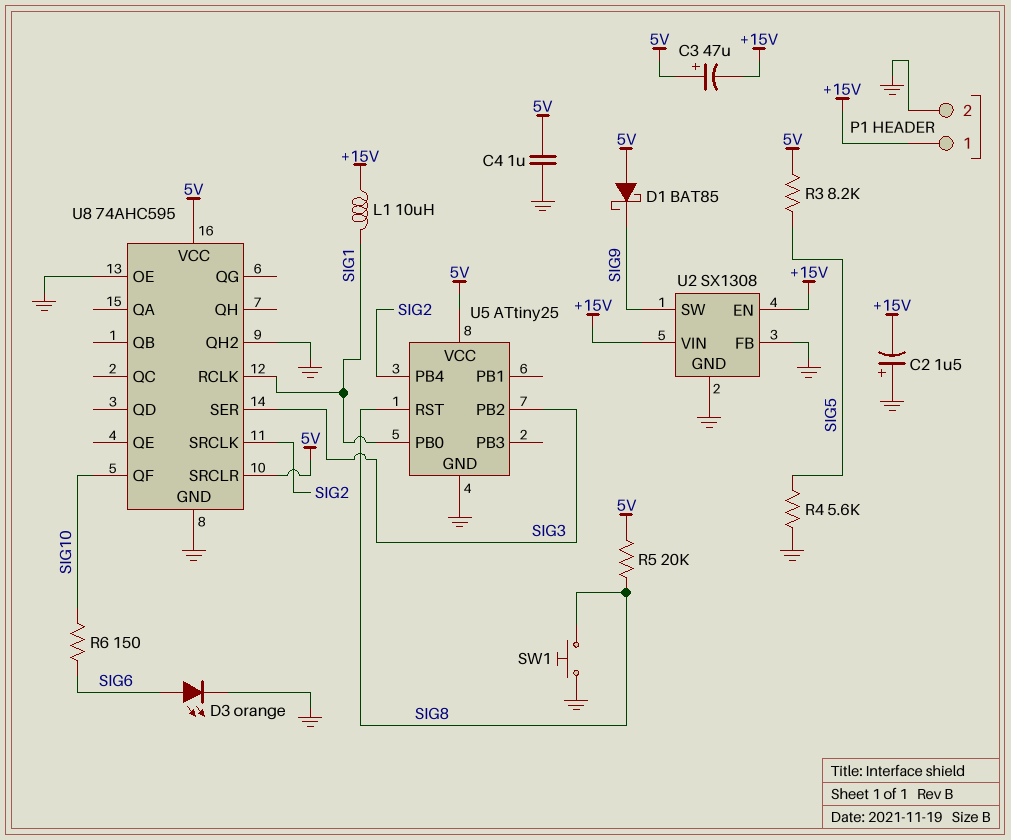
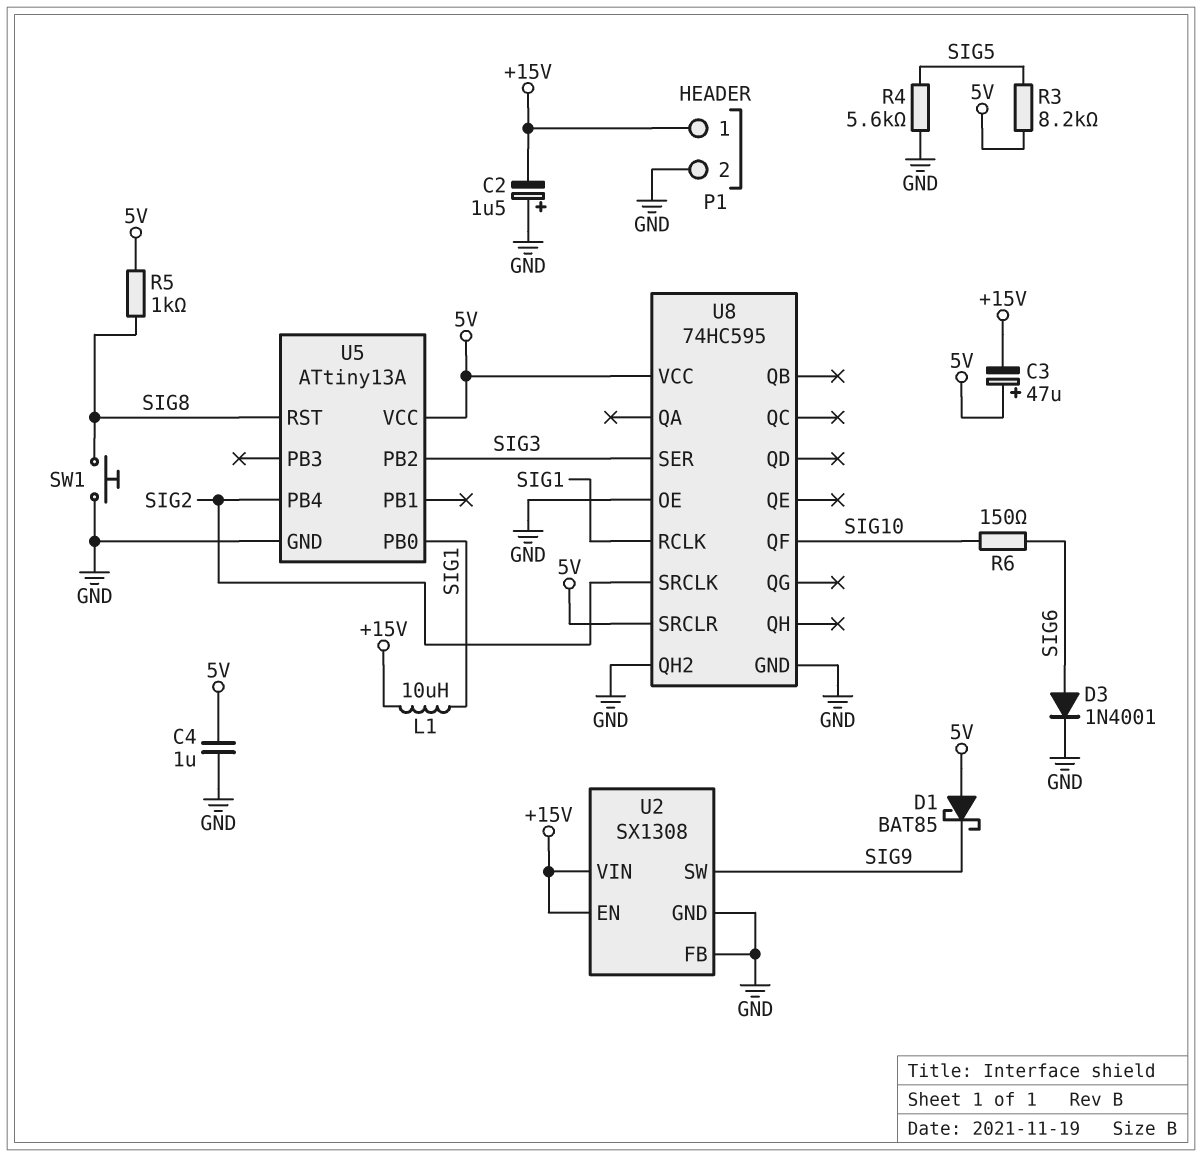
D3: LED orange (A SIG6, K GND) -> diode 1N4001 (A SIG6, K GND)
R5: 20k (5V, SIG8) -> 1k (5V, SIG8)
U5: ATtiny25 -> ATtiny13A
U8: 74AHC595 -> 74HC595

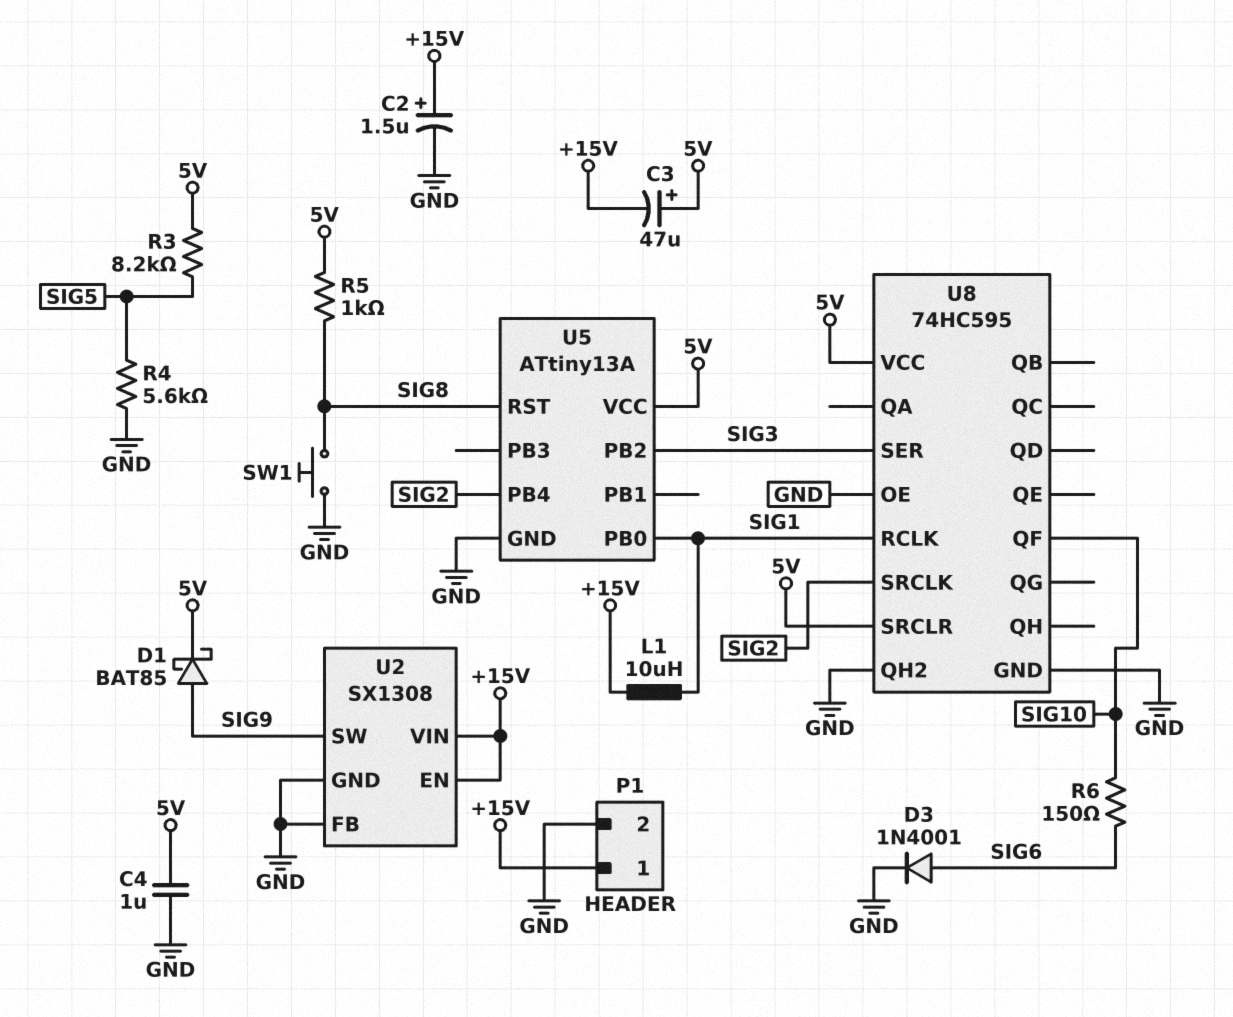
C2: 1.5uF (plus GND, minus +15V) -> 1.5uF (plus +15V, minus GND)
D1: schottky BAT85 (A 5V, K SIG9) -> schottky BAT85 (A SIG9, K 5V)

